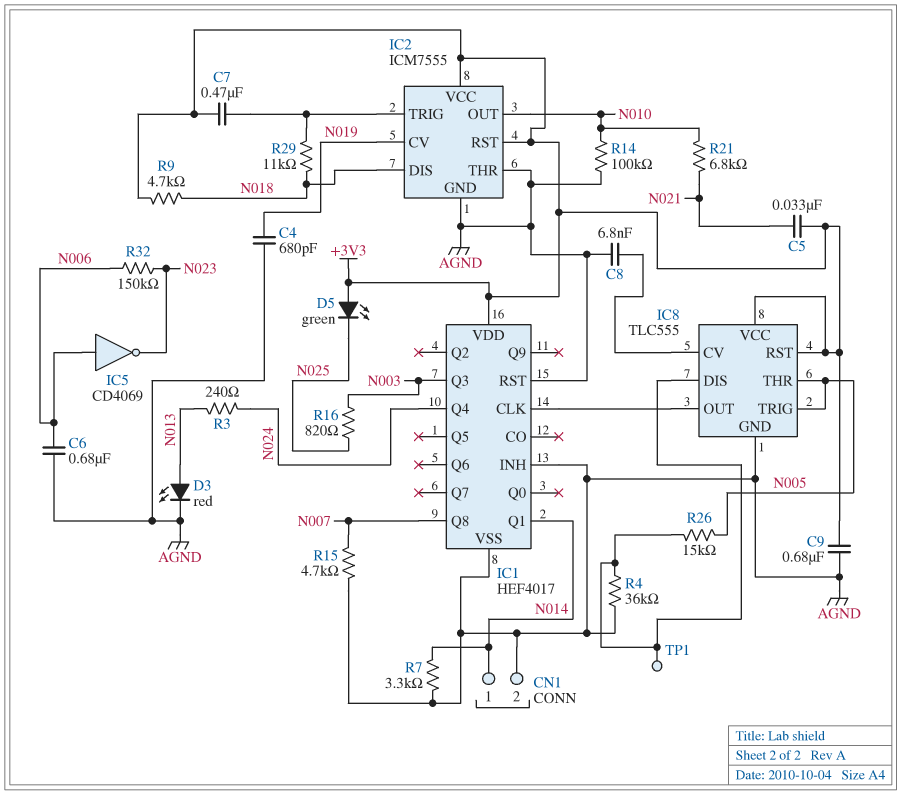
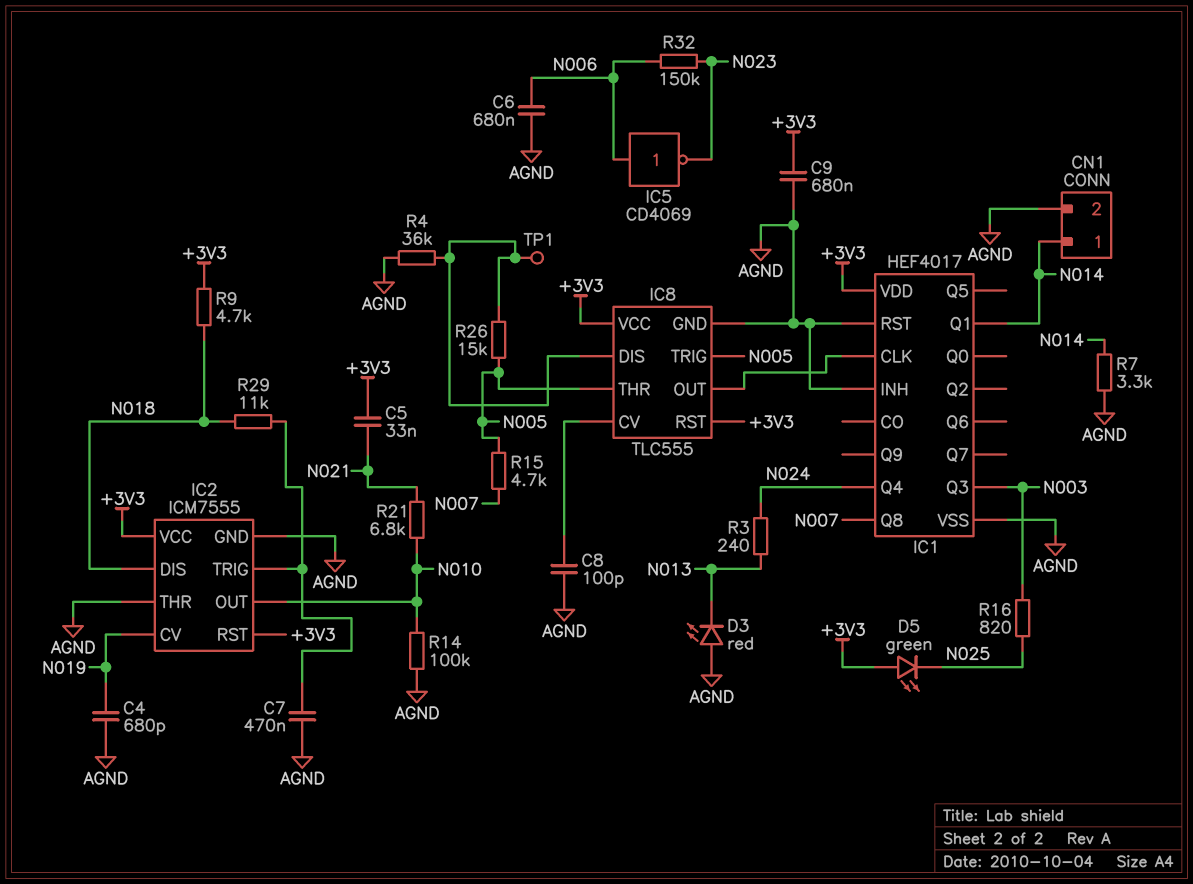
C7: 470nF (+3V3, IC2/TRIG) -> 470nF (AGND, IC2/TRIG)
C8: 6.8nF (AGND, IC8/CV) -> 100pF (AGND, IC8/CV)
D3: LED red (A N013, K AGND) -> LED red (A AGND, K N013)
R15: 4.7k (AGND, N007) -> 4.7k (N005, N007)

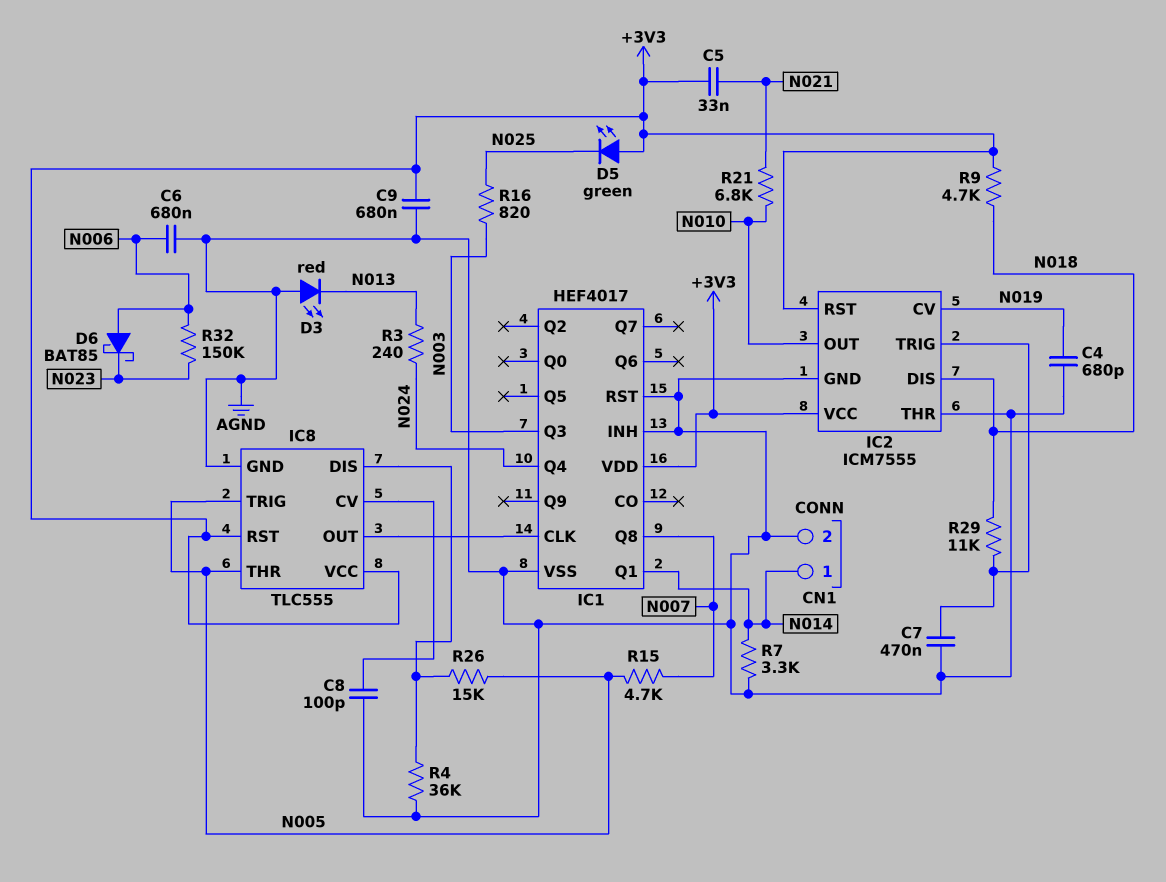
D6: none -> schottky BAT85 (A N006, K N023)
IC5: NOT CD4069 (in N006, out N023) -> none
R14: 100k (AGND, N010) -> none
TP1: test point (IC8/DIS) -> none

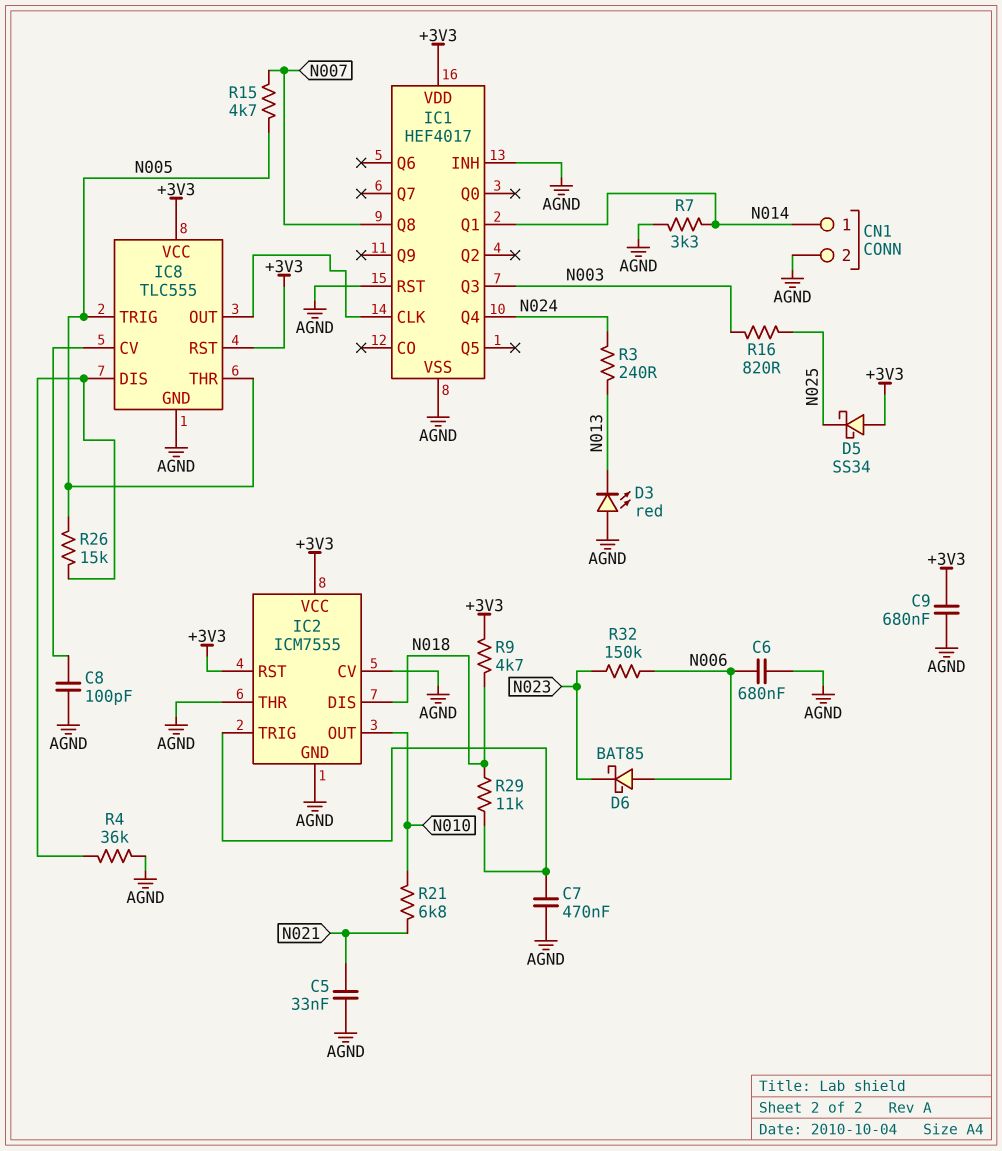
C4: 680pF (AGND, N019) -> none
C5: 33nF (+3V3, N021) -> 33nF (AGND, N021)
D5: LED green (A +3V3, K N025) -> schottky SS34 (A +3V3, K N025)
IC2 pin CV: N019 -> AGND

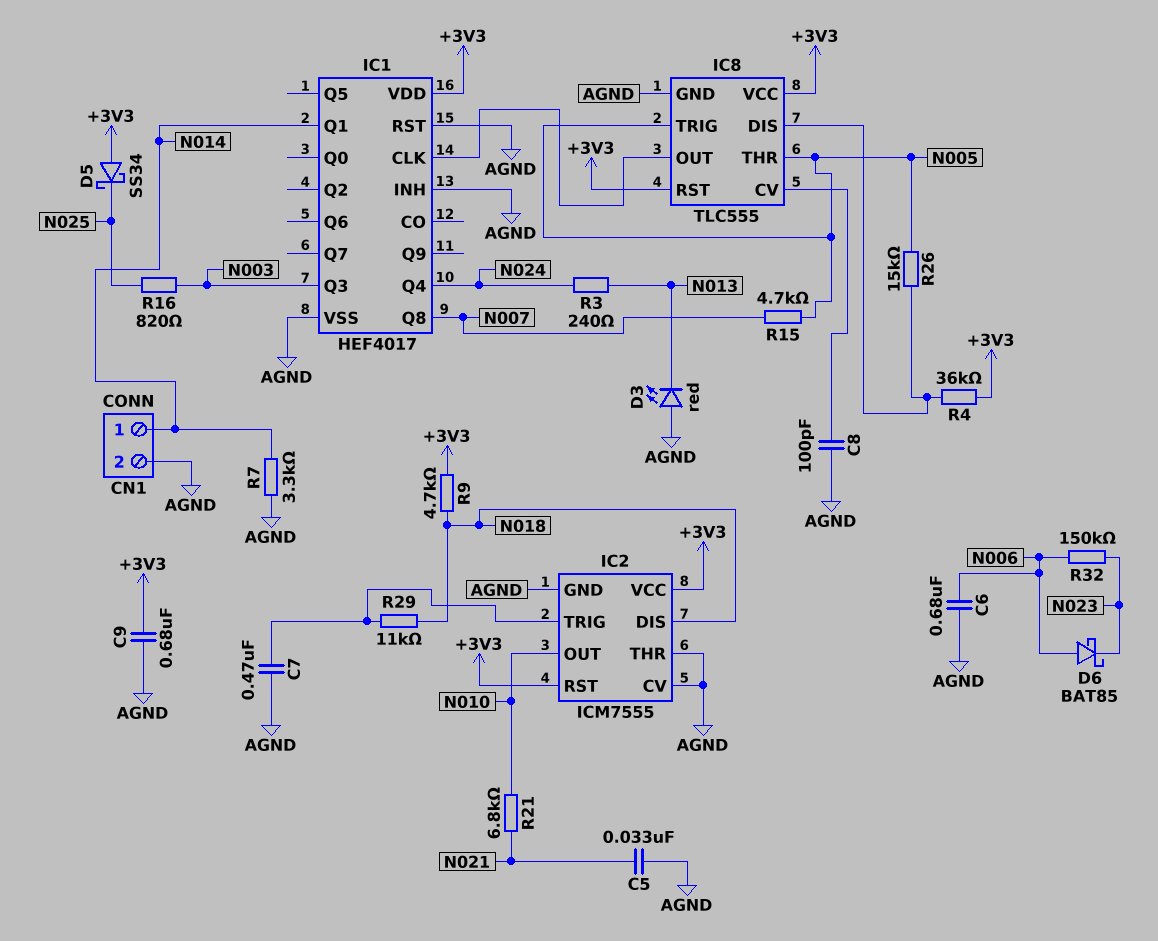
R4: 36k (AGND, IC8/DIS) -> 36k (+3V3, IC8/DIS)

